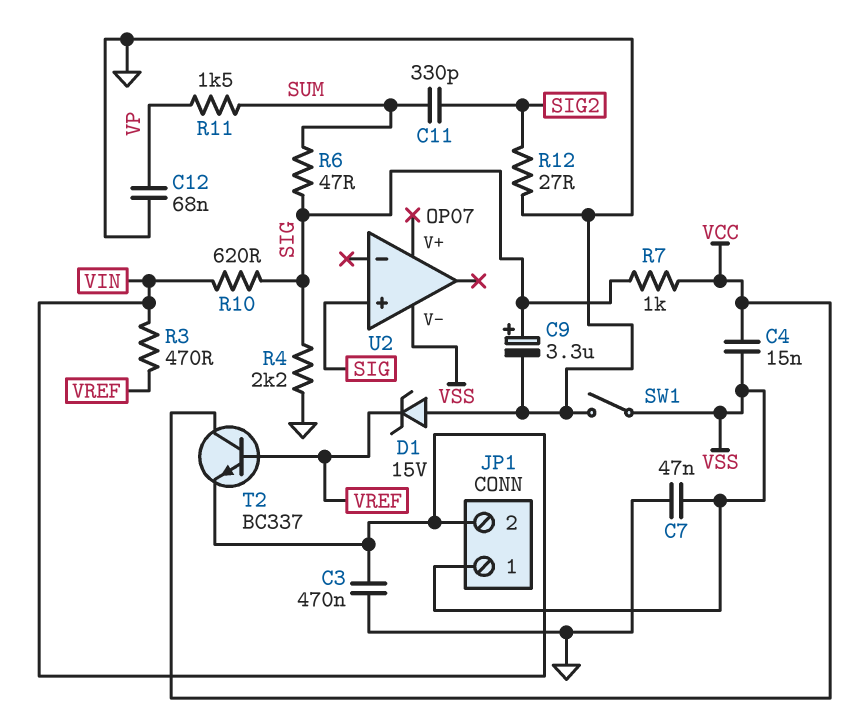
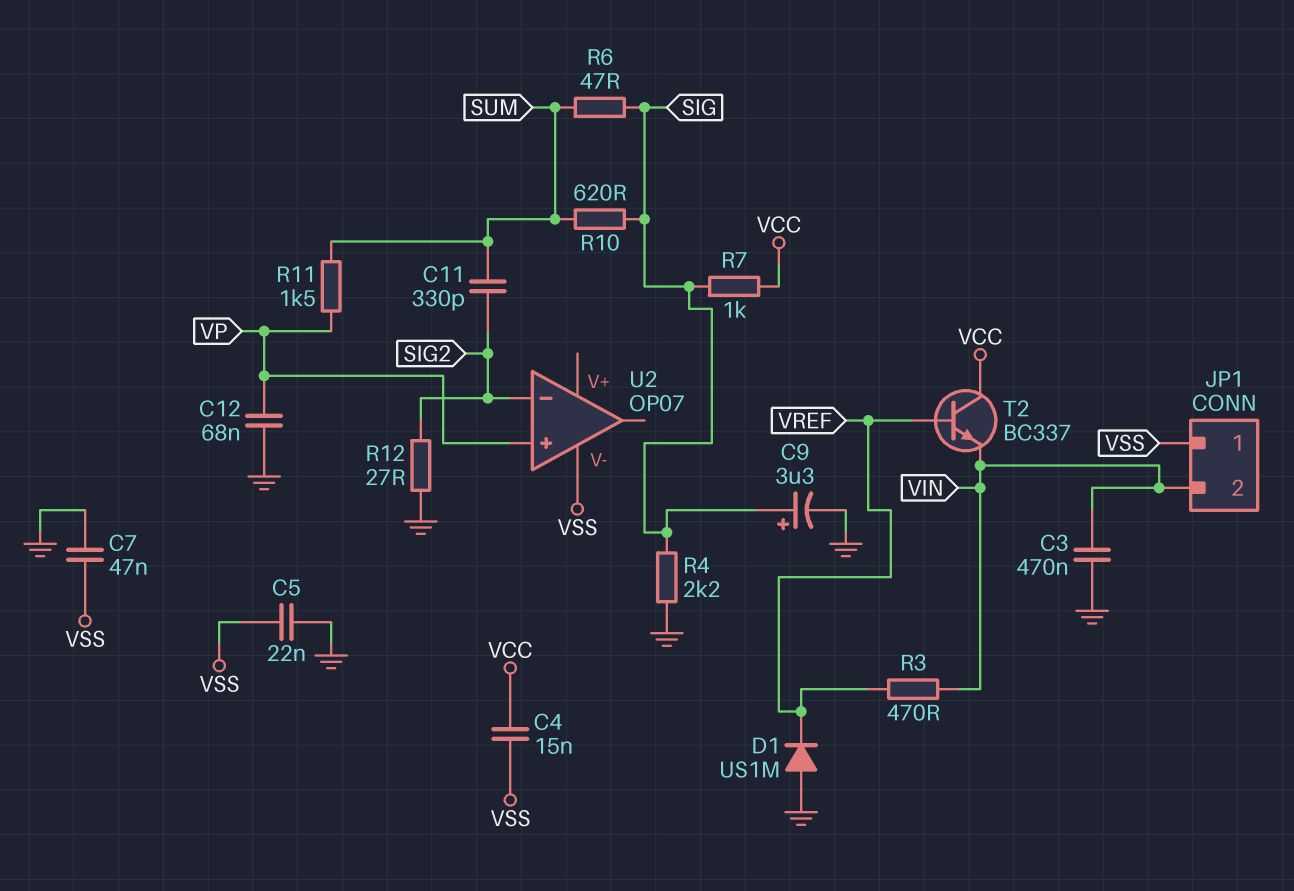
C5: none -> 22nF (GND, VSS)
D1: zener 15V (A GND, K VREF) -> diode US1M (A GND, K VREF)
R10: 620 (SIG, VIN) -> 620 (SIG, SUM)
SW1: switch (GND, VSS) -> none
U2 pin in+: SIG -> VP
U2 pin in-: none -> SIG2

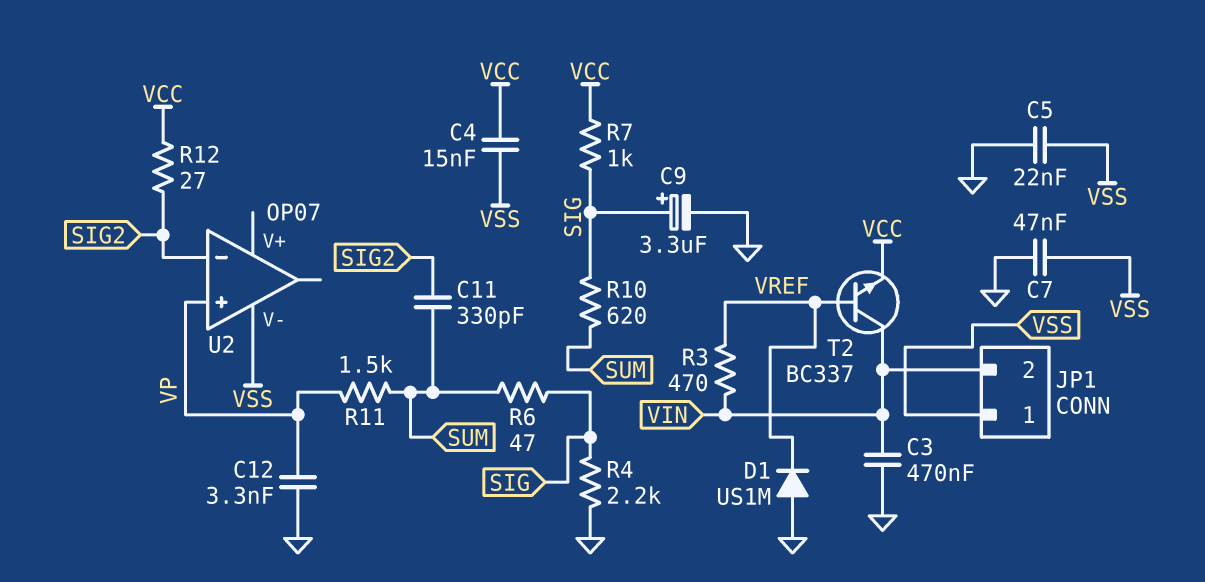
C12: 68nF (GND, VP) -> 3.3nF (GND, VP)
R12: 27 (GND, SIG2) -> 27 (SIG2, VCC)
T2: NPN BC337 (B VREF, C VCC, E VIN) -> NPN BC337 (B VREF, C VIN, E VCC)

